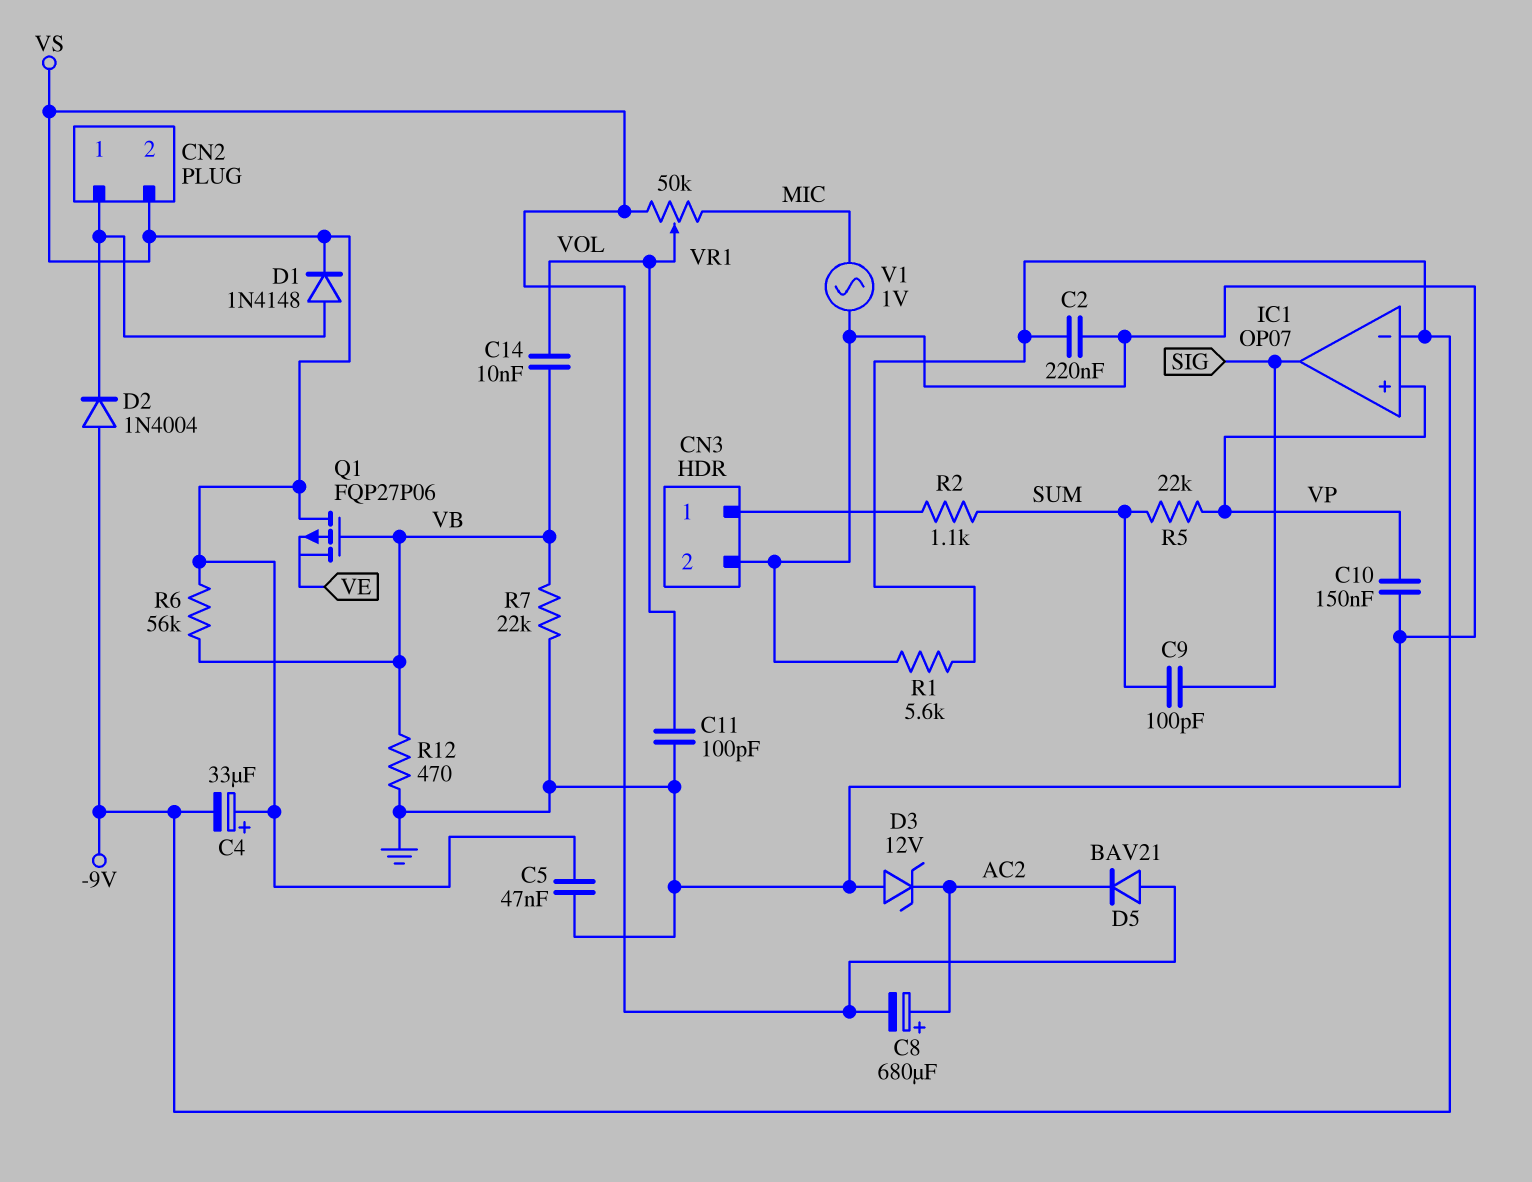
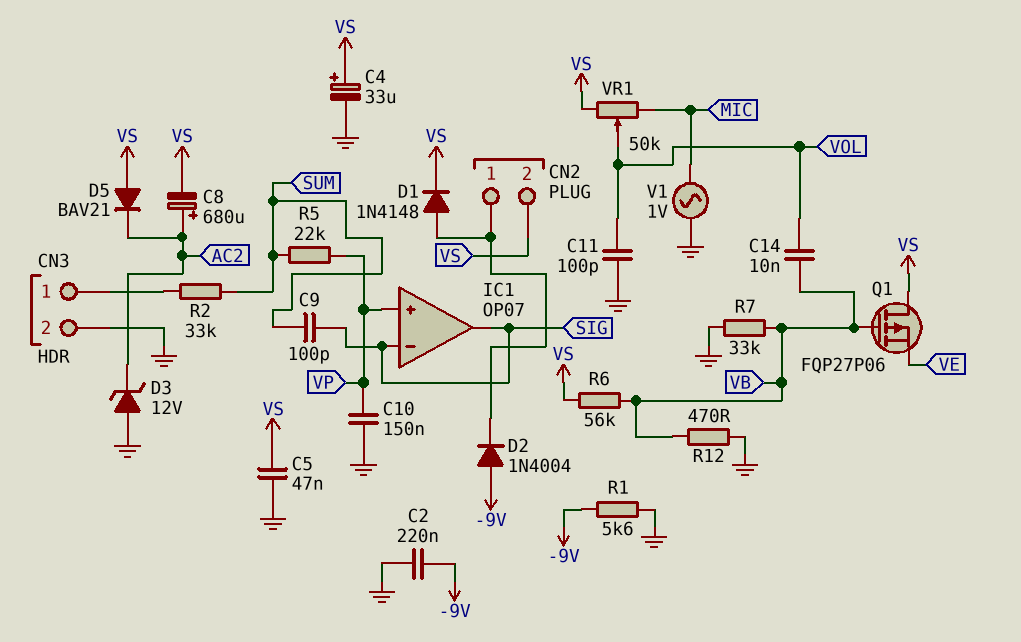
C4: 33uF (plus VS, minus -9V) -> 33uF (plus VS, minus GND)
IC1 pin in-: -9V -> SIG
R2: 1.1k (CN3/1, SUM) -> 33k (CN3/1, SUM)
R7: 22k (GND, VB) -> 33k (GND, VB)

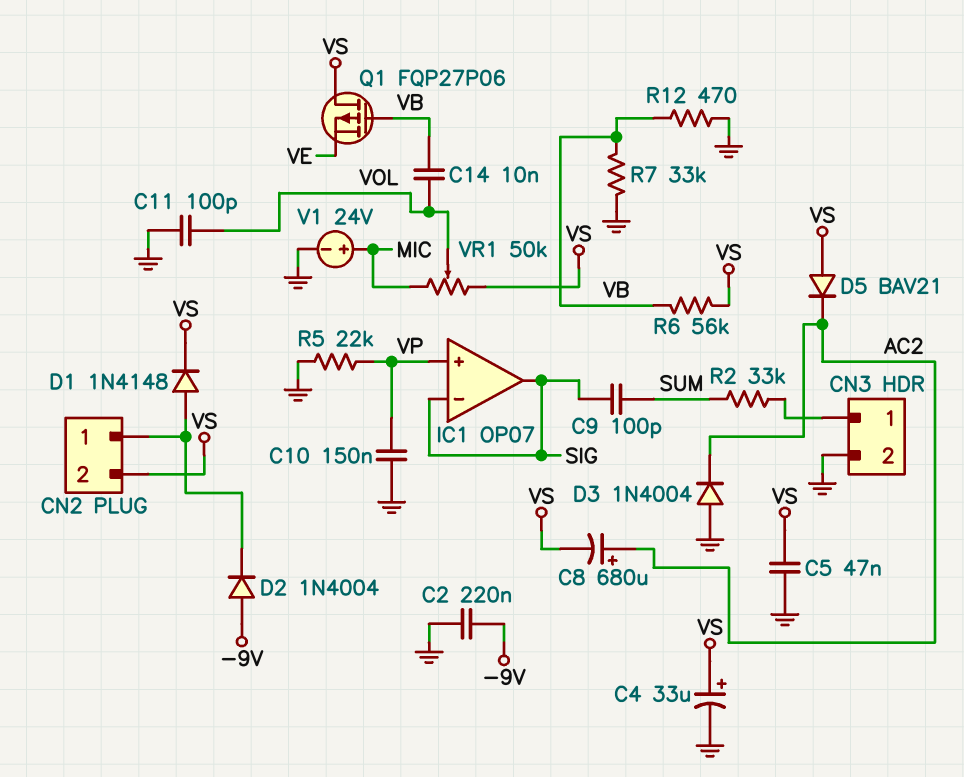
D3: zener 12V (A GND, K AC2) -> diode 1N4004 (A GND, K AC2)
R1: 5.6k (-9V, GND) -> none
R5: 22k (SUM, VP) -> 22k (GND, VP)
V1: AC 1V (GND, MIC) -> 24V (plus MIC, minus GND)

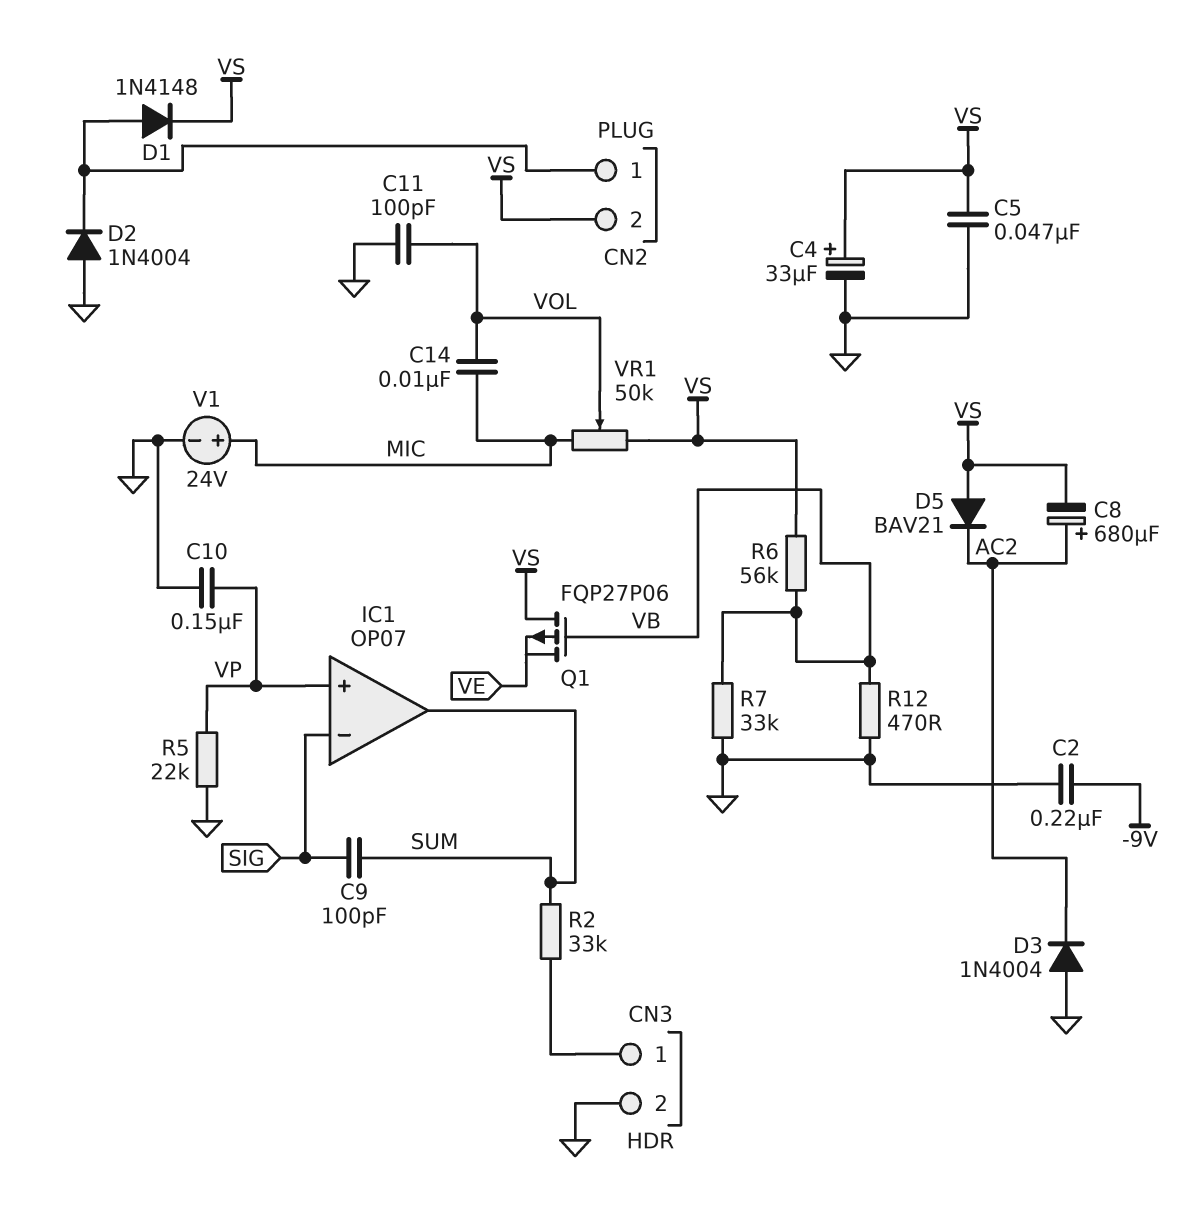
C14: 10nF (VB, VOL) -> 10nF (MIC, VOL)
D2: diode 1N4004 (A -9V, K CN2/1) -> diode 1N4004 (A GND, K CN2/1)
IC1 pin out: SIG -> SUM

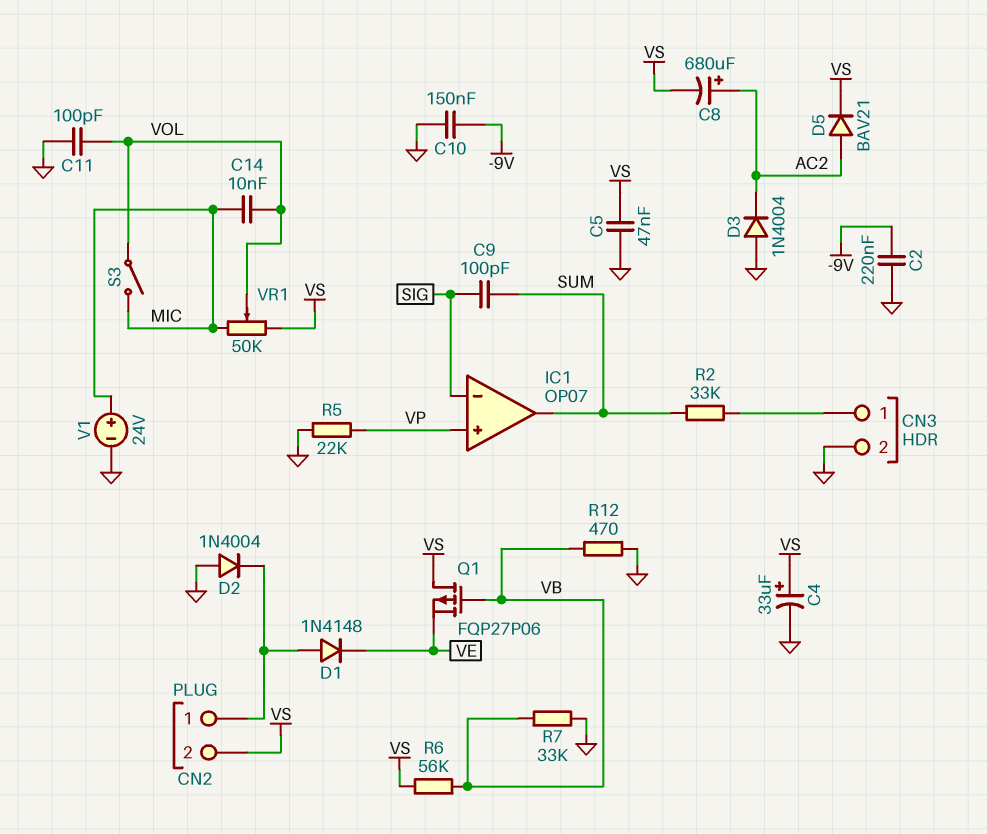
C10: 150nF (GND, VP) -> 150nF (-9V, GND)
D1: diode 1N4148 (A CN2/1, K VS) -> diode 1N4148 (A CN2/1, K VE)
D5: diode BAV21 (A VS, K AC2) -> diode BAV21 (A AC2, K VS)
S3: none -> switch (MIC, VOL)

